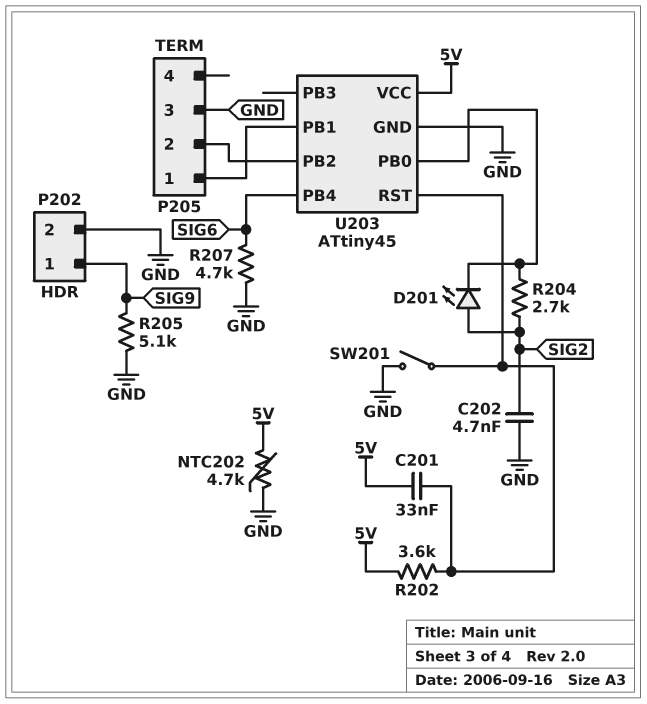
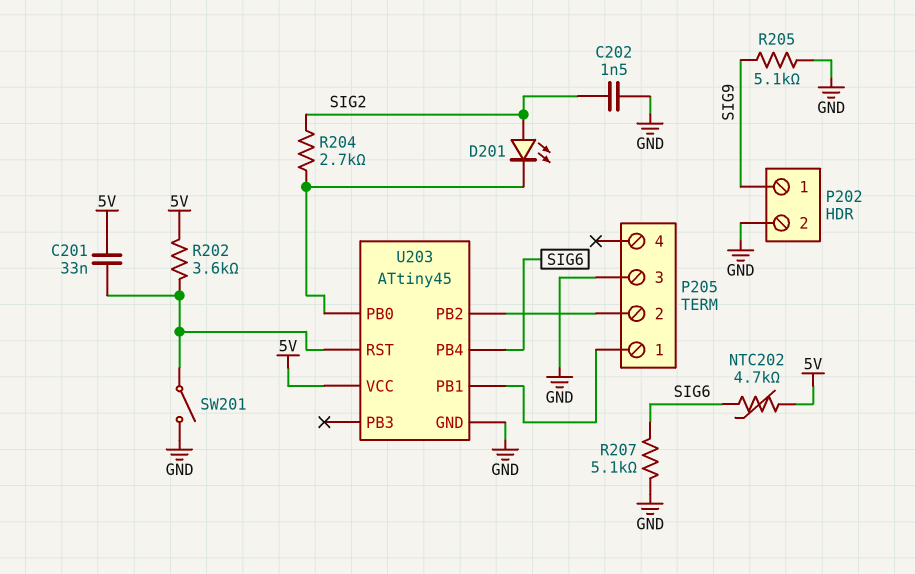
C202: 4.7nF (GND, SIG2) -> 1.5nF (GND, SIG2)
NTC202: 4.7k (5V, GND) -> 4.7k (5V, SIG6)
R207: 4.7k (GND, SIG6) -> 5.1k (GND, SIG6)

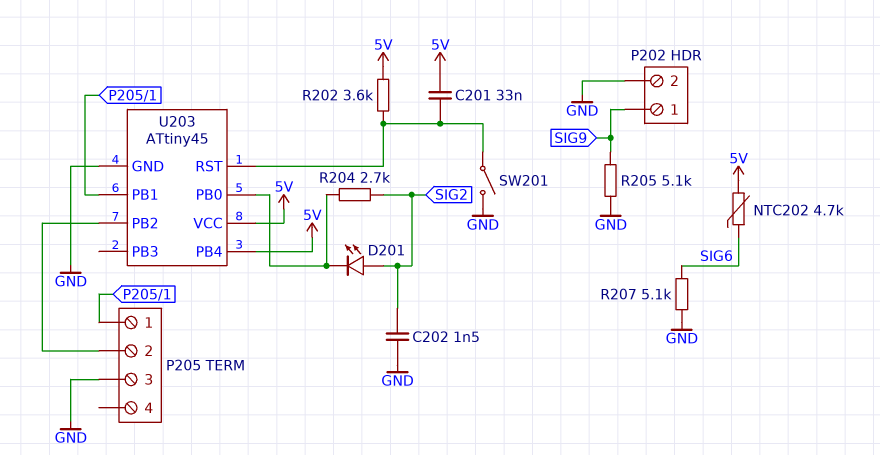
U203 pin PB4: SIG6 -> 5V

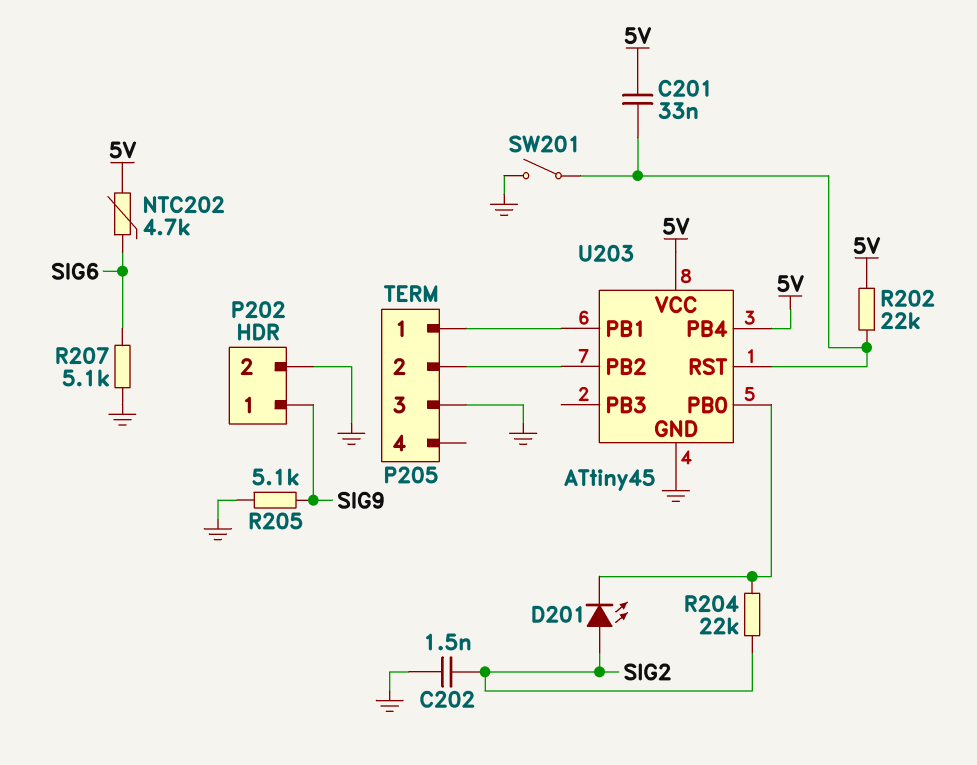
R202: 3.6k (5V, U203/RST) -> 22k (5V, U203/RST)
R204: 2.7k (SIG2, U203/PB0) -> 22k (SIG2, U203/PB0)

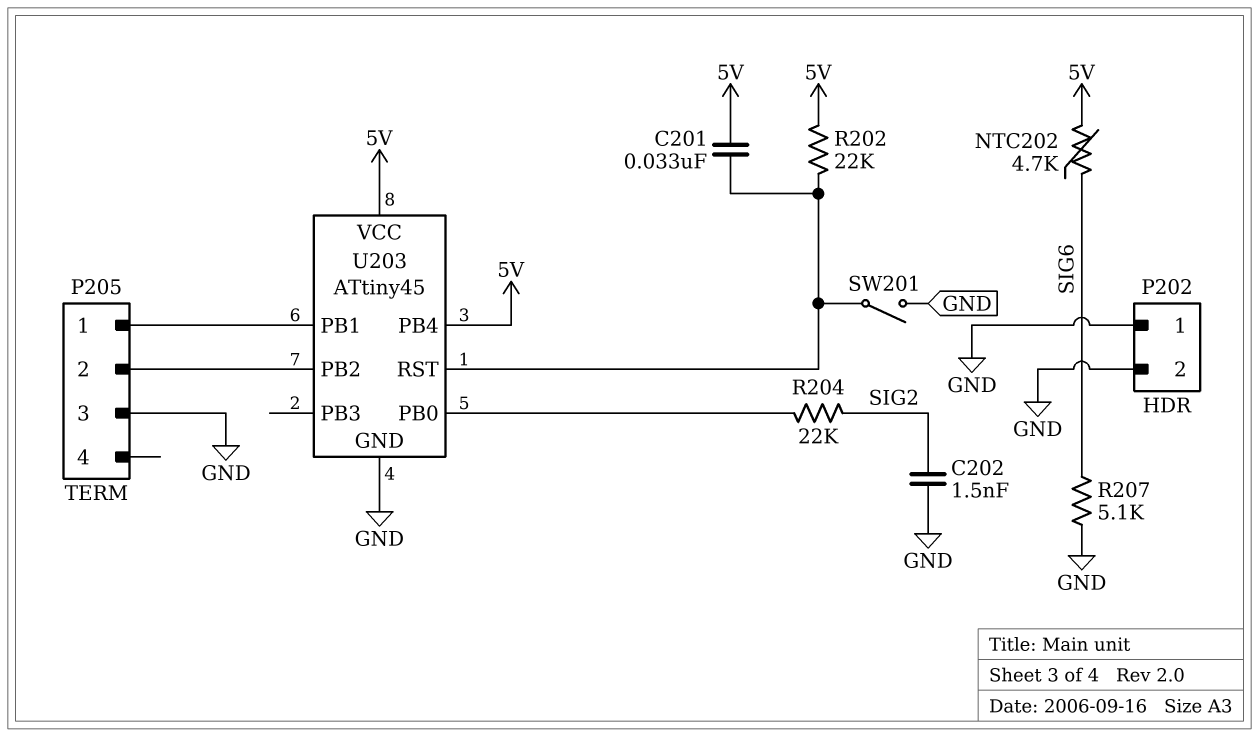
D201: LED (A SIG2, K U203/PB0) -> none
P202 pin 1: SIG9 -> GND
R205: 5.1k (GND, SIG9) -> none

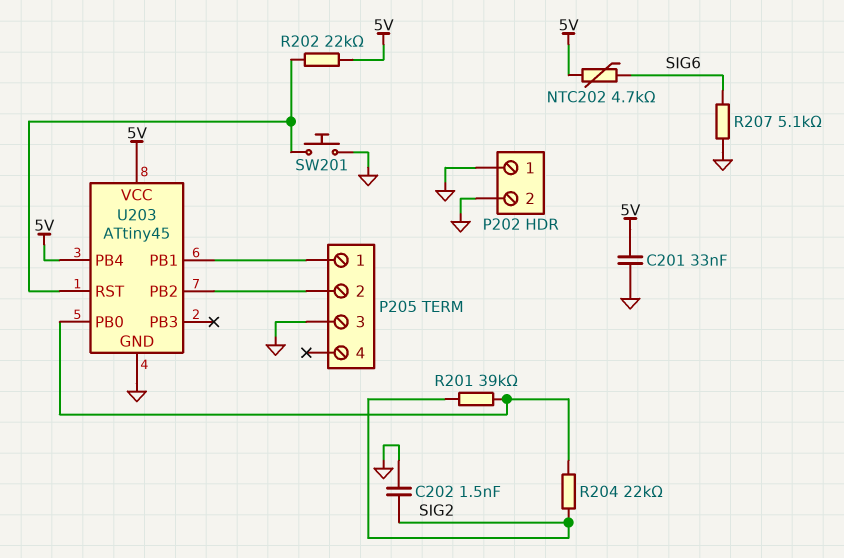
C201: 33nF (5V, U203/RST) -> 33nF (5V, GND)
R201: none -> 39k (SIG2, U203/PB0)
SW201: switch (GND, U203/RST) -> button (GND, U203/RST)

